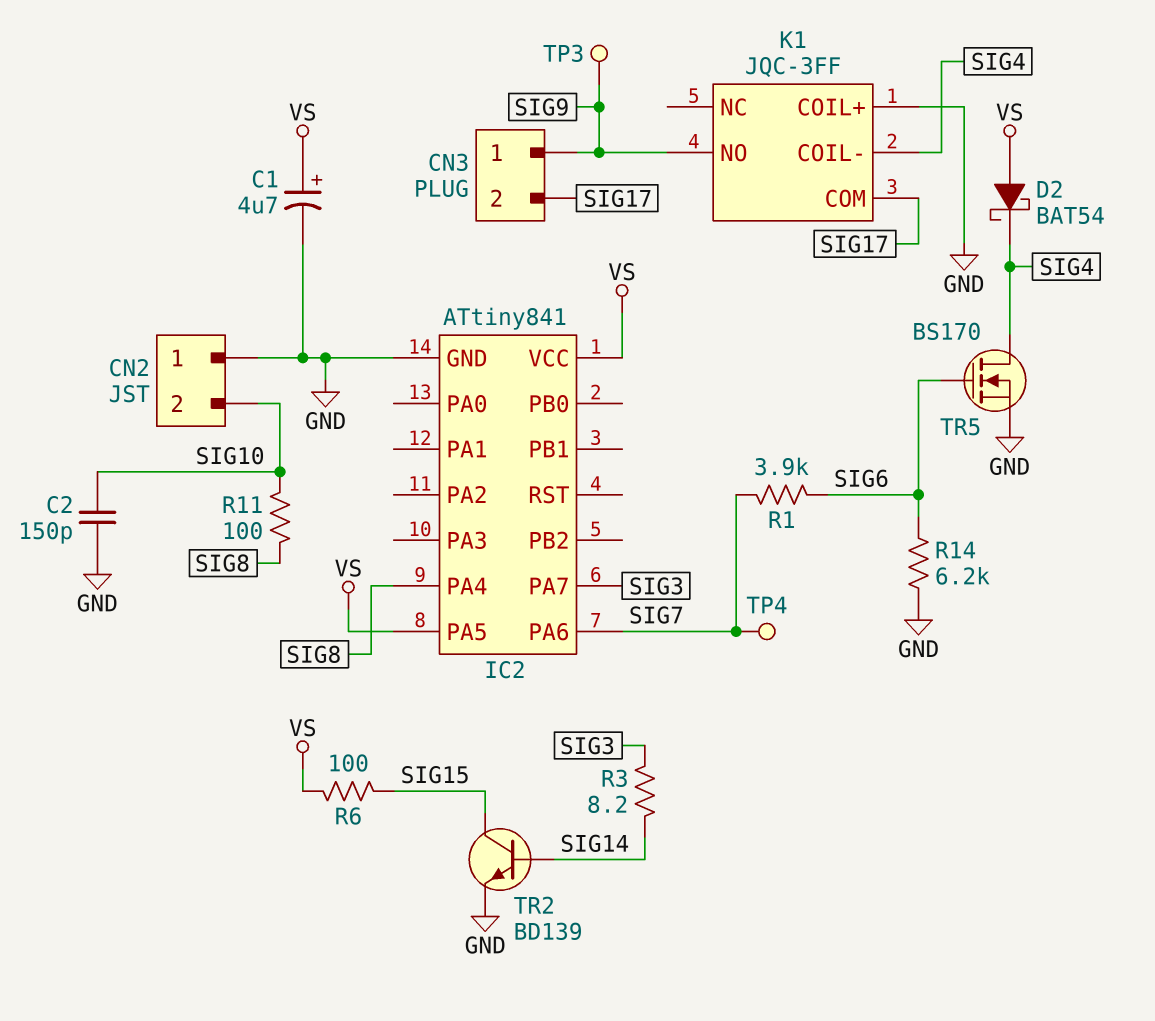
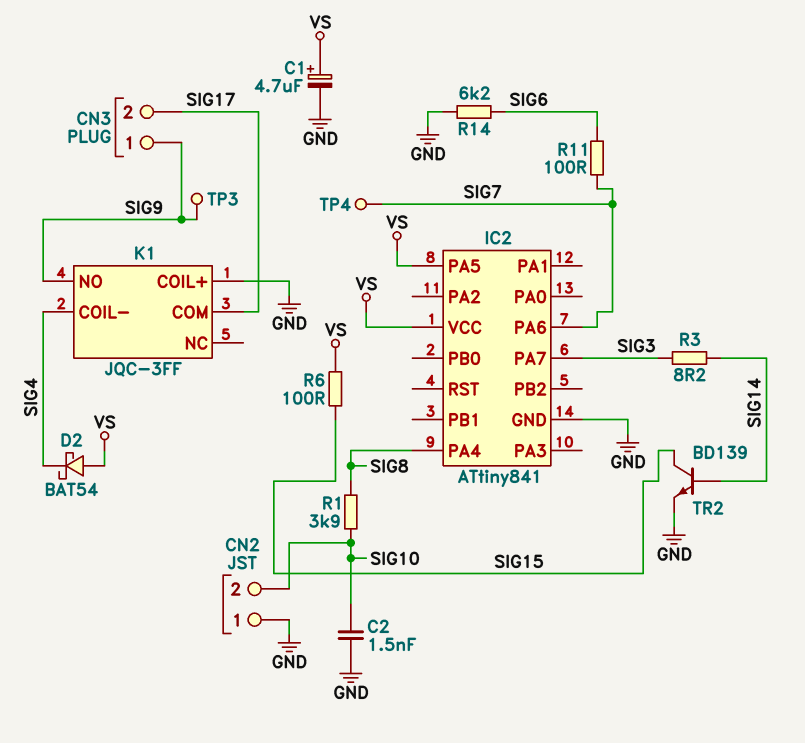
C2: 150pF (GND, SIG10) -> 1.5nF (GND, SIG10)
R1: 3.9k (SIG6, SIG7) -> 3.9k (SIG8, SIG10)
R11: 100 (SIG8, SIG10) -> 100 (SIG6, SIG7)
TR5: NMOS BS170 (G SIG6, D SIG4, S GND) -> none

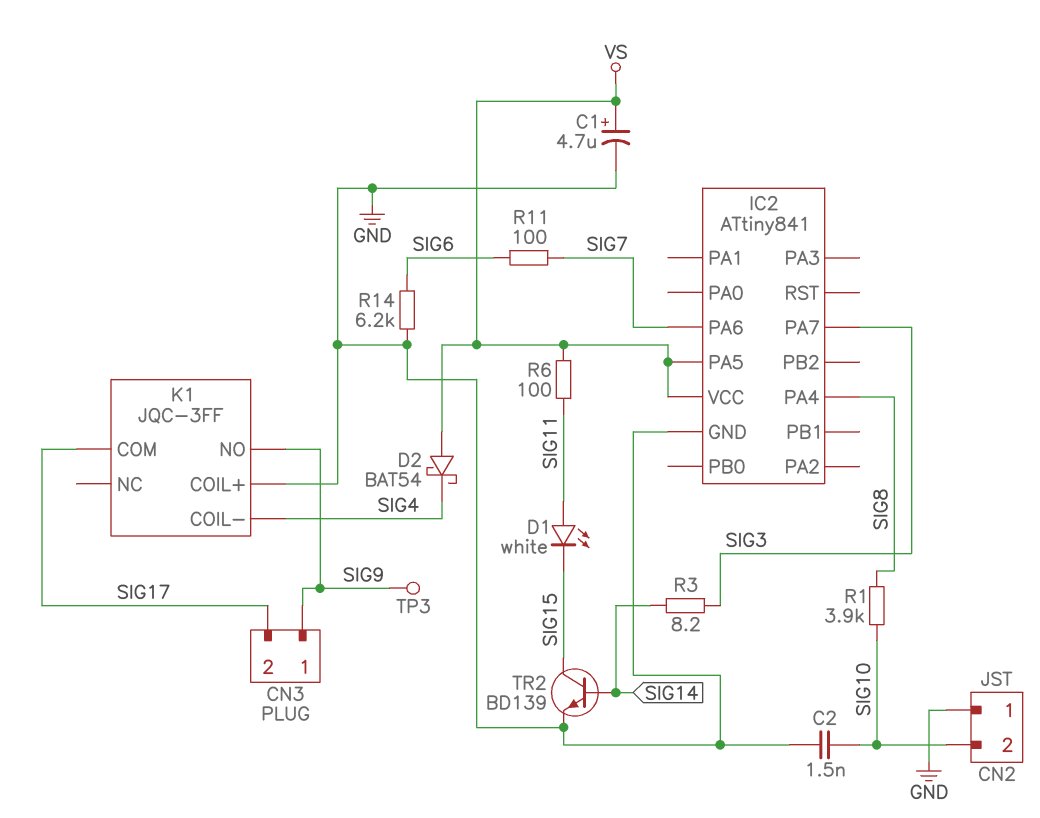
D1: none -> LED white (A SIG11, K SIG15)
R6: 100 (SIG15, VS) -> 100 (SIG11, VS)
TP4: test point (SIG7) -> none

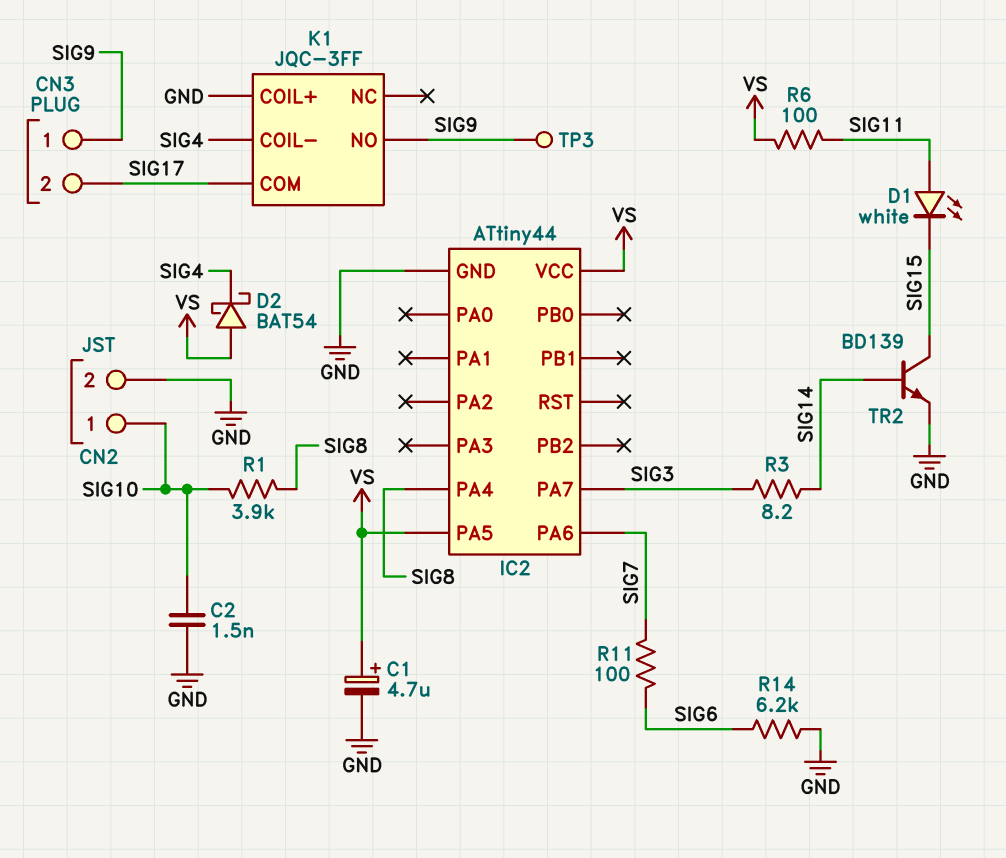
CN2 pin 1: GND -> SIG10
CN2 pin 2: SIG10 -> GND
IC2: ATtiny841 -> ATtiny44

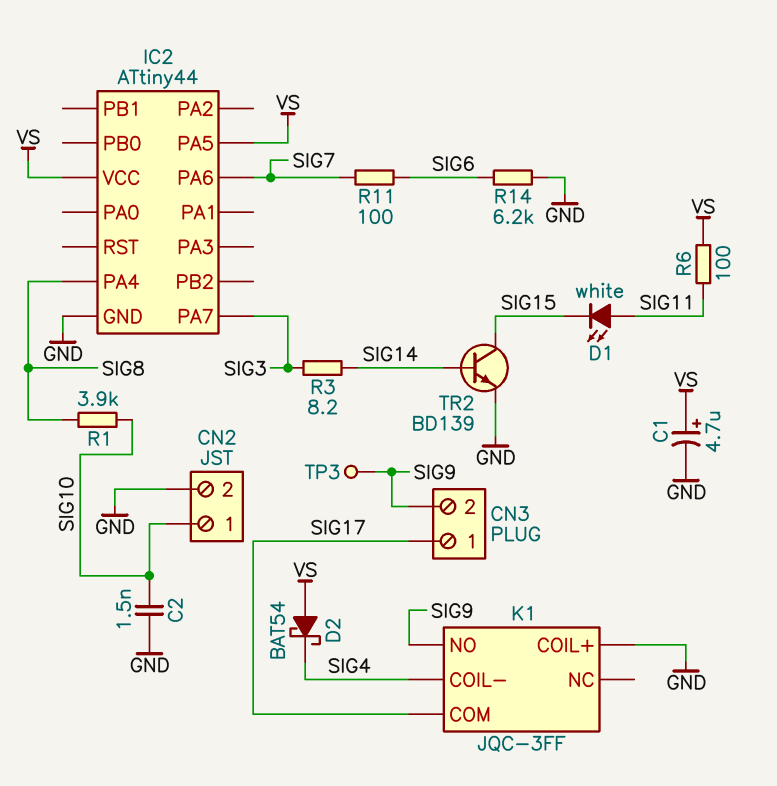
CN3 pin 1: SIG9 -> SIG17
CN3 pin 2: SIG17 -> SIG9

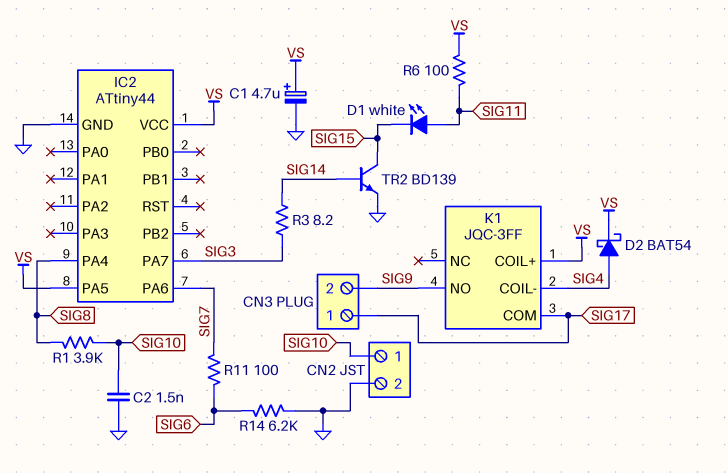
D2: schottky BAT54 (A VS, K SIG4) -> schottky BAT54 (A SIG4, K VS)
K1 pin COIL+: GND -> VS
TP3: test point (SIG9) -> none

